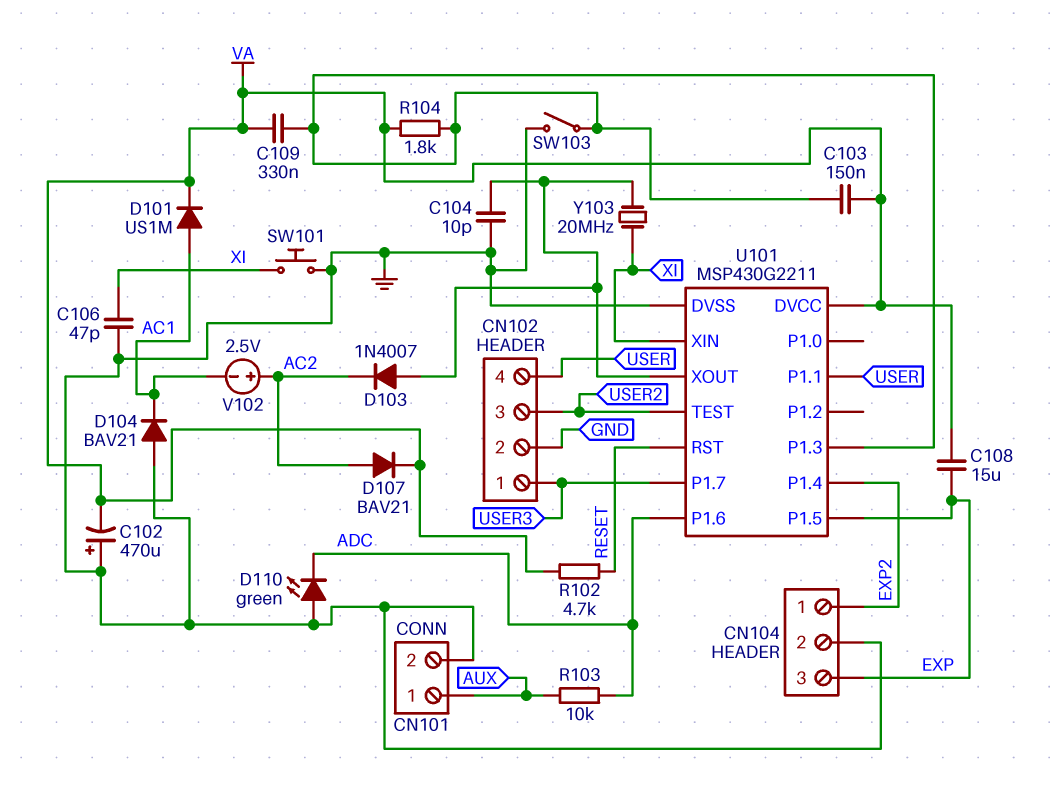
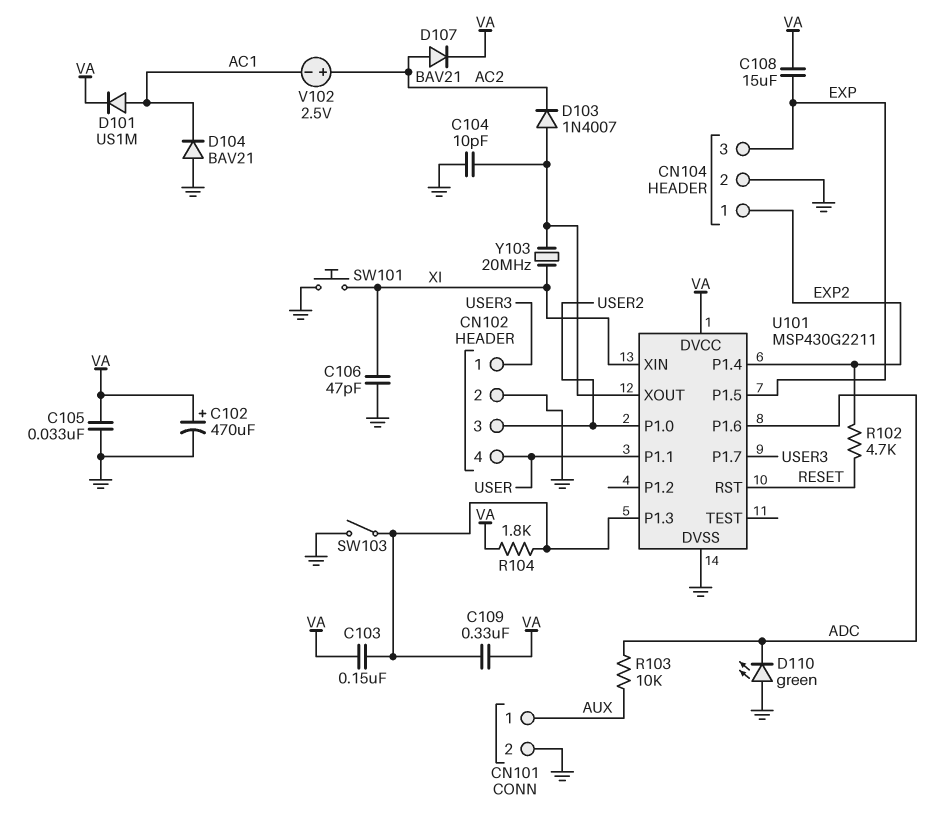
C102: 470uF (plus GND, minus VA) -> 470uF (plus VA, minus GND)
C105: none -> 33nF (GND, VA)
R102: 4.7k (RESET, VA) -> 4.7k (EXP2, RESET)
U101 pin P1.0: none -> USER2
U101 pin TEST: USER2 -> none

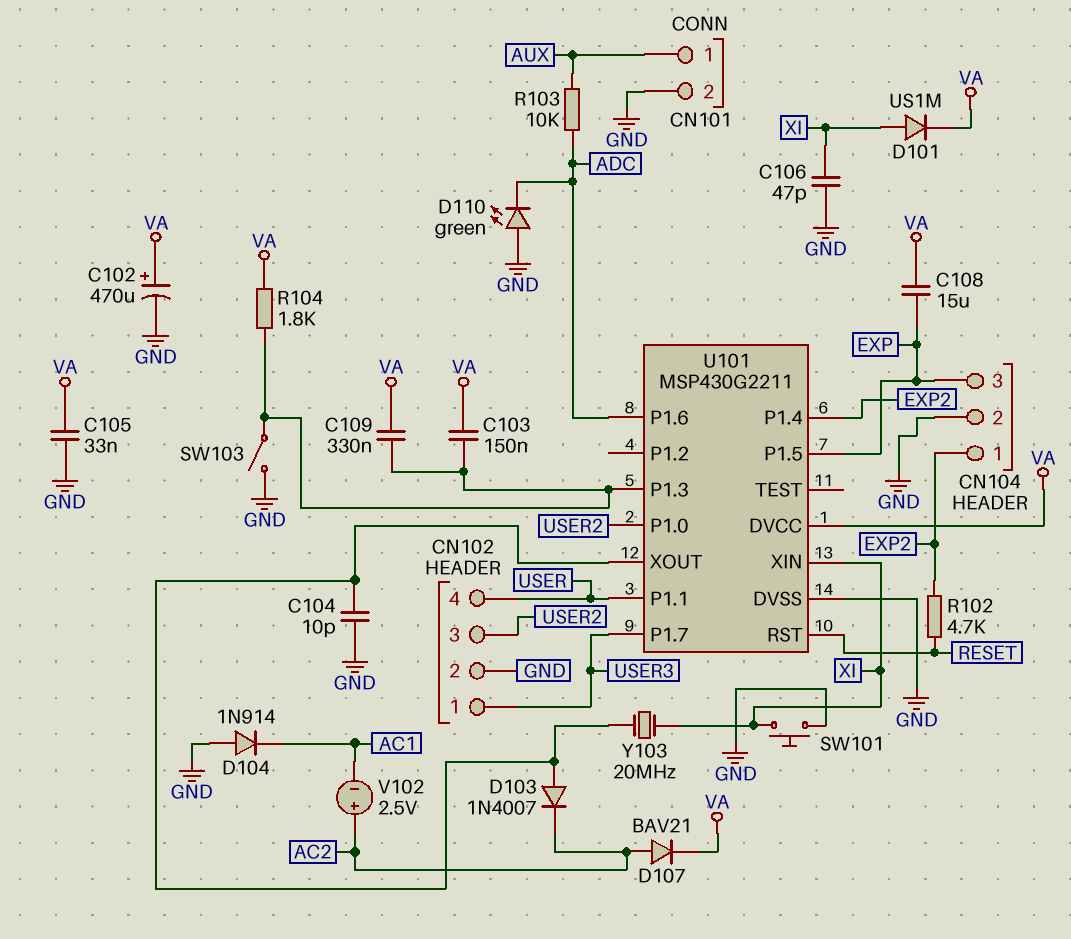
D101: diode US1M (A AC1, K VA) -> diode US1M (A XI, K VA)
D104: diode BAV21 (A GND, K AC1) -> diode 1N914 (A GND, K AC1)

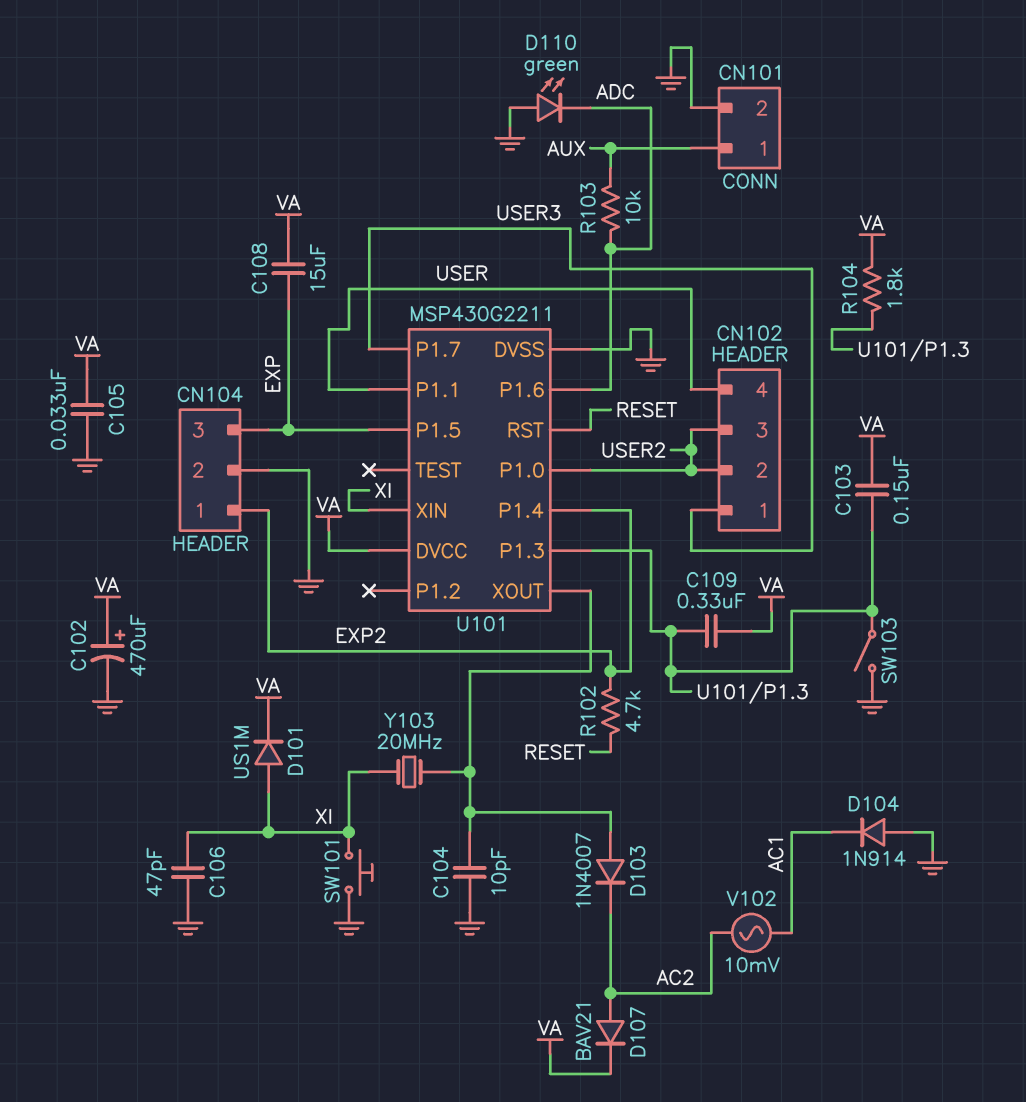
CN102 pin 2: GND -> USER2
V102: 2.5V (plus AC2, minus AC1) -> AC 10mV (AC1, AC2)

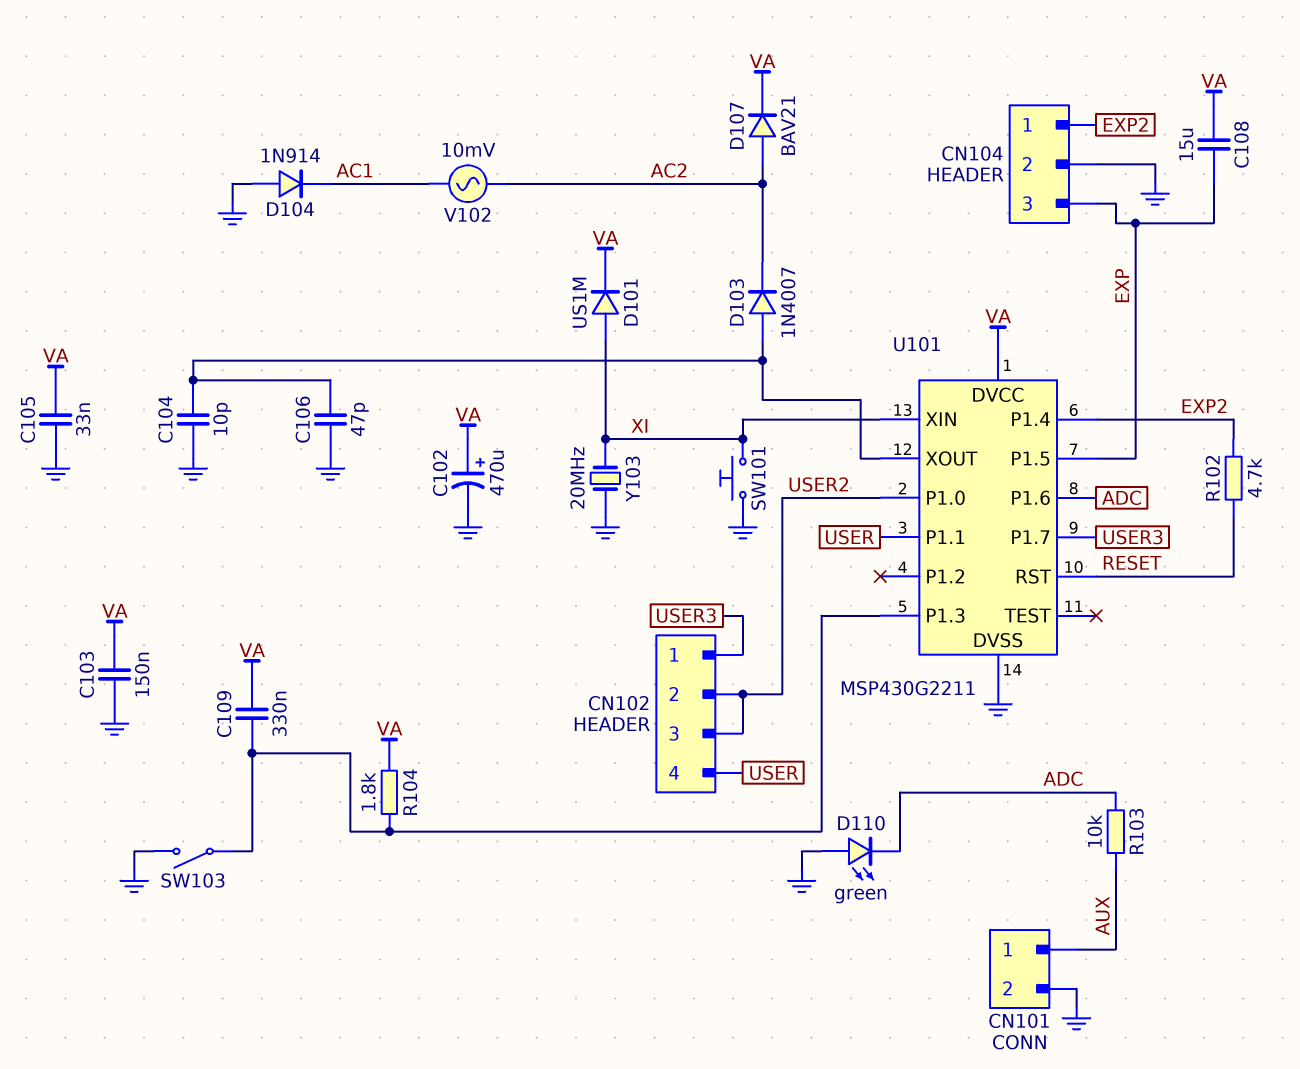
C103: 150nF (U101/P1.3, VA) -> 150nF (GND, VA)
C106: 47pF (GND, XI) -> 47pF (GND, U101/XOUT)
Y103: 20MHz (U101/XOUT, XI) -> 20MHz (GND, XI)

